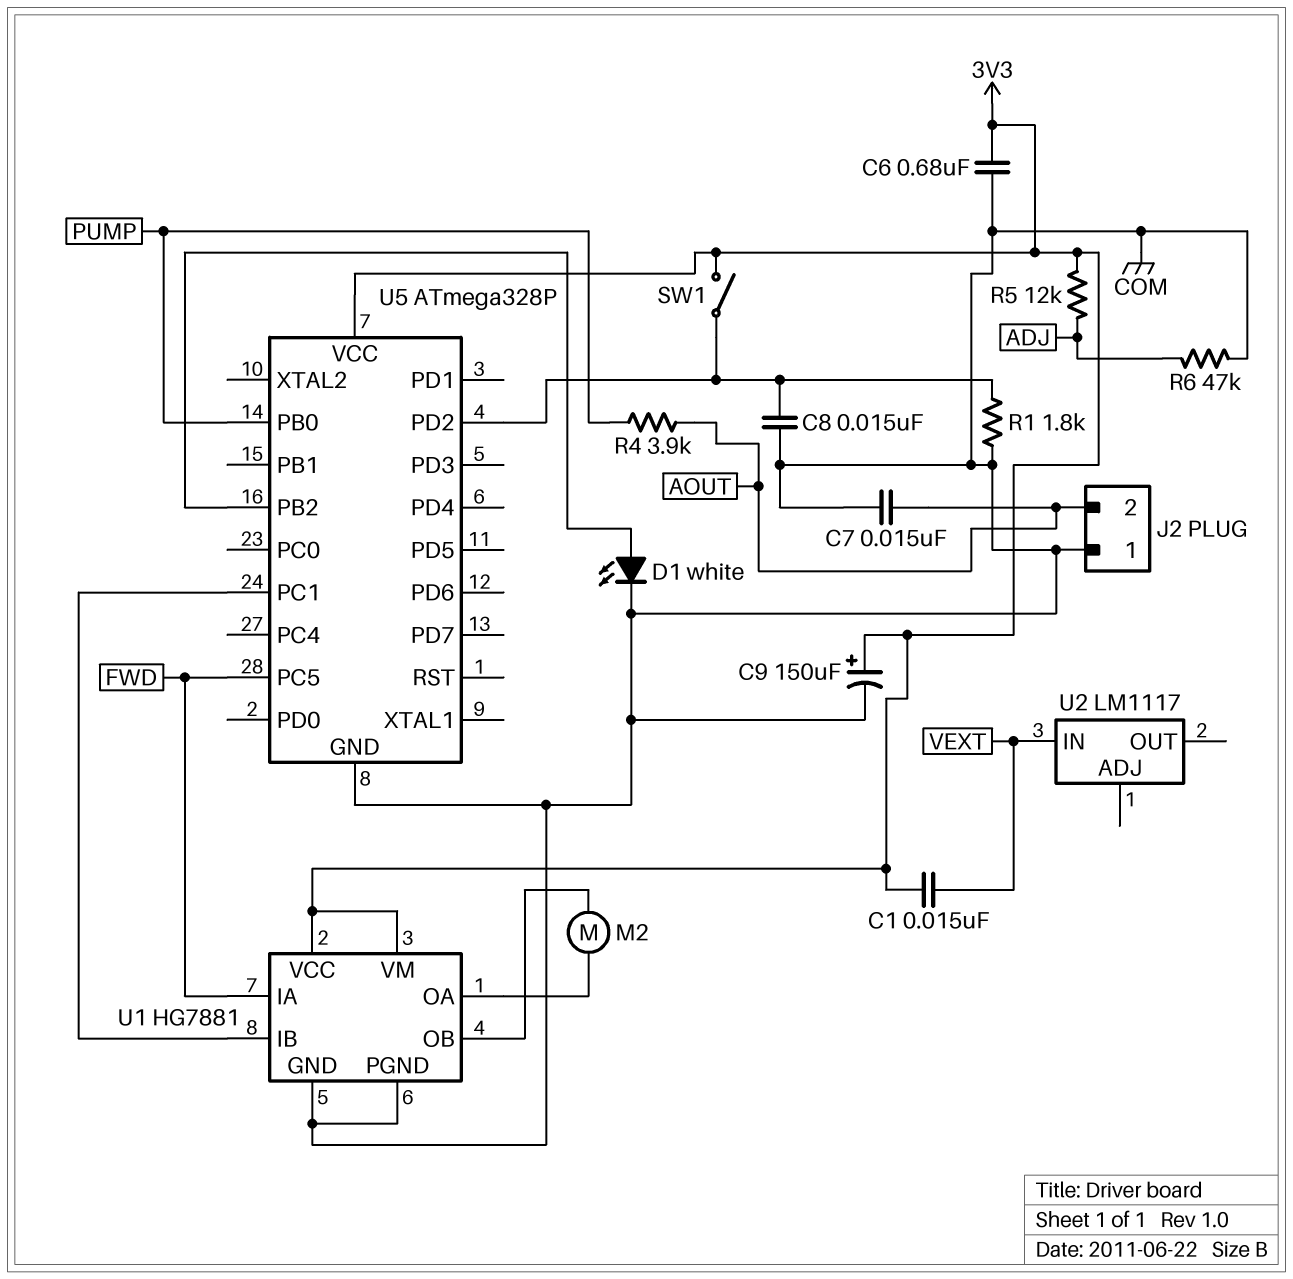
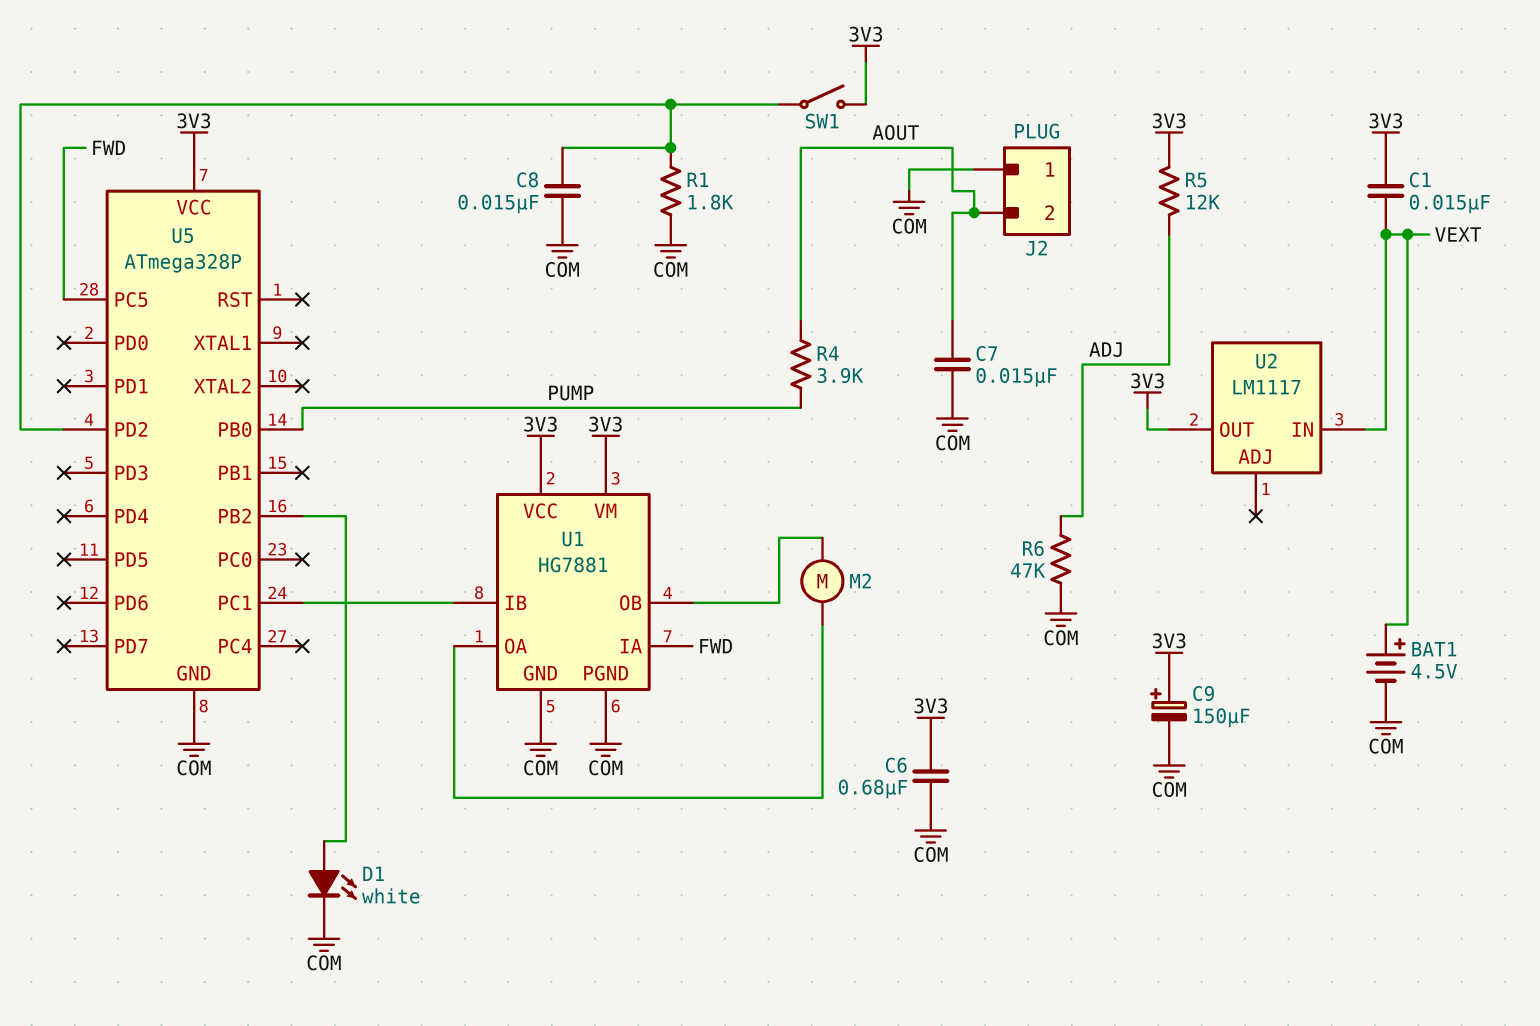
BAT1: none -> 4.5V (plus VEXT, minus COM)
U2 pin OUT: none -> 3V3

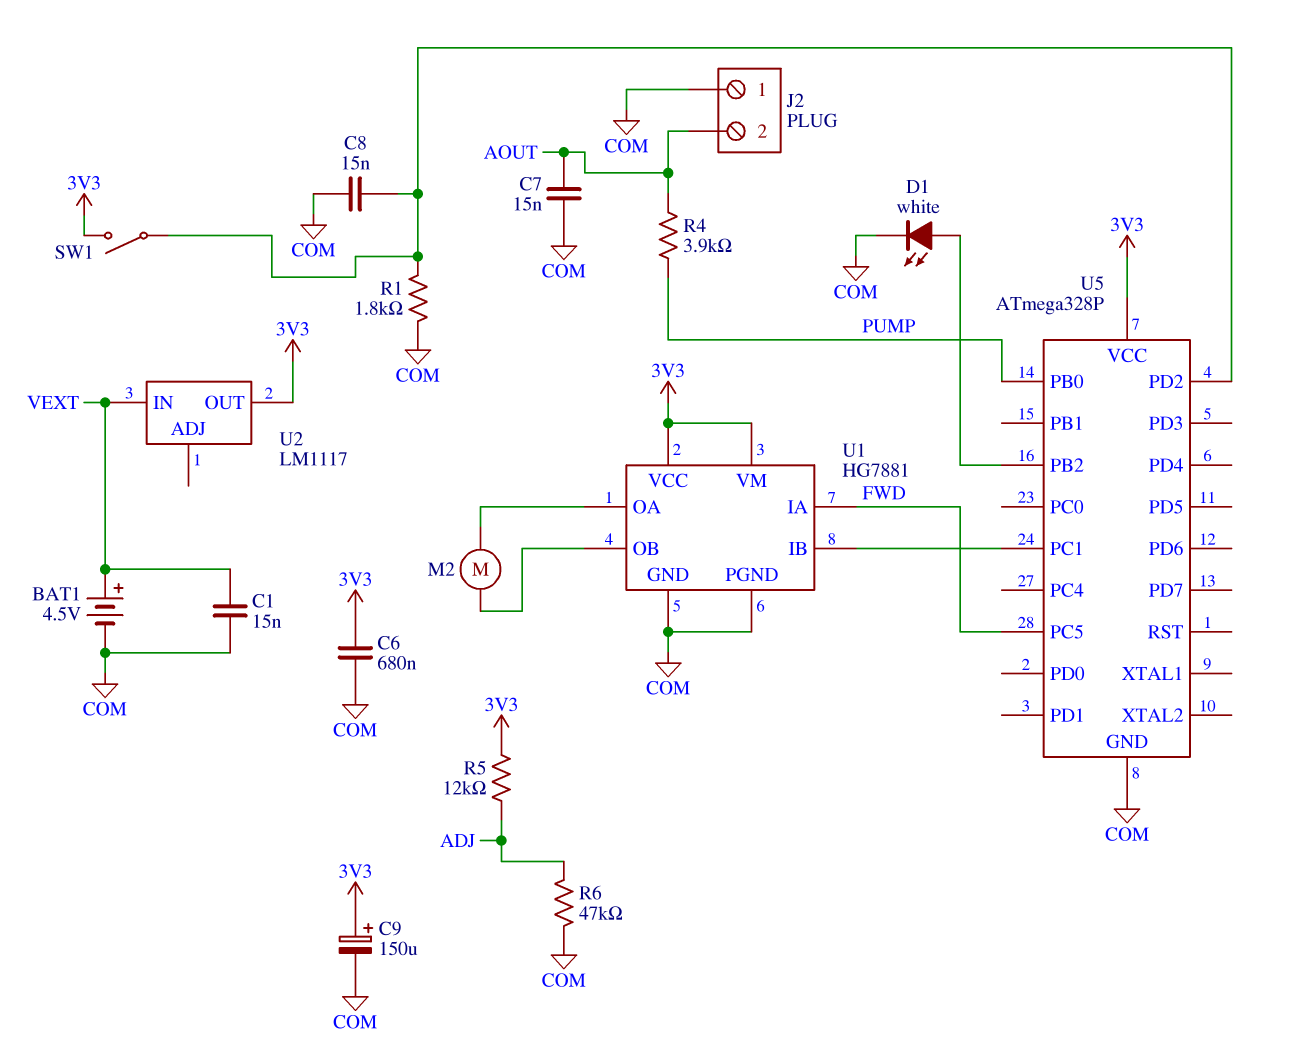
C1: 15nF (3V3, VEXT) -> 15nF (COM, VEXT)

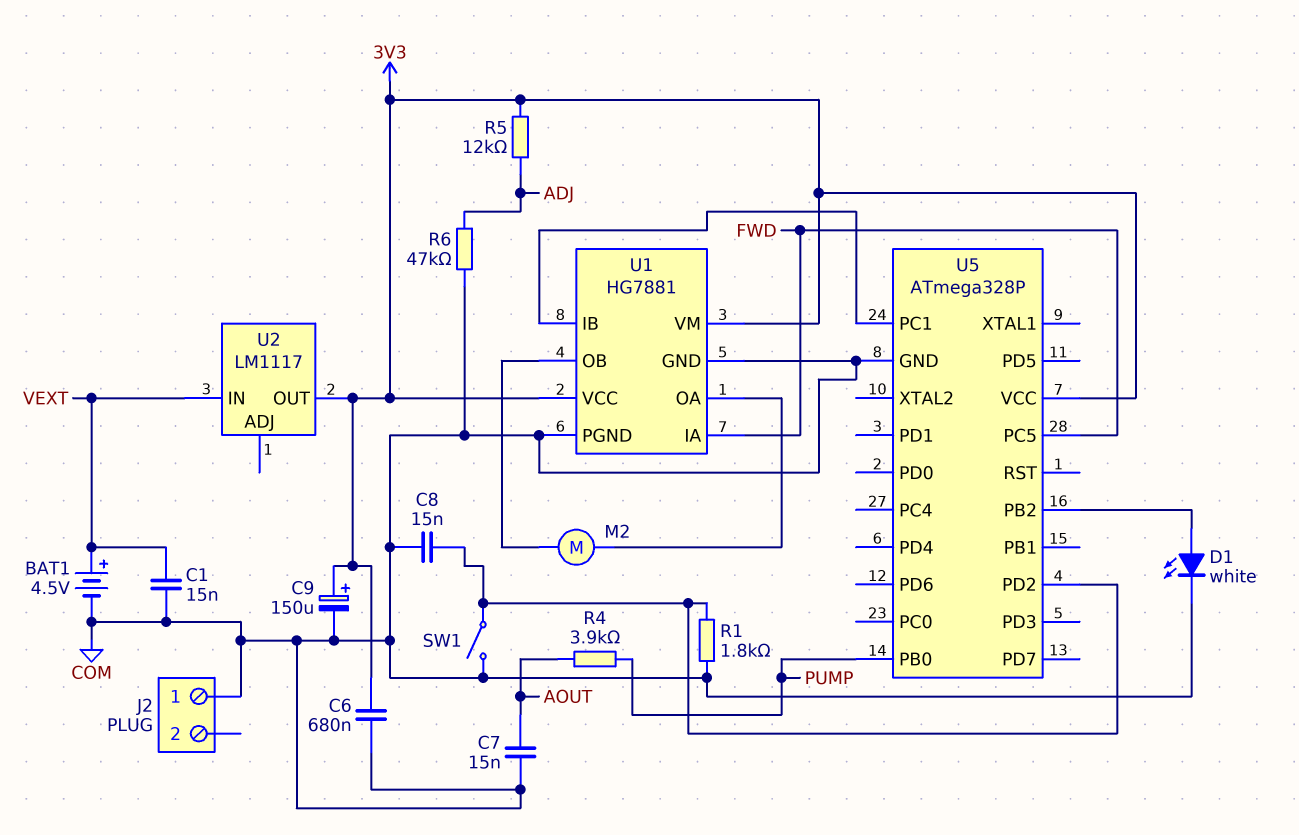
J2 pin 2: AOUT -> none
SW1: switch (3V3, U5/PD2) -> switch (COM, U5/PD2)

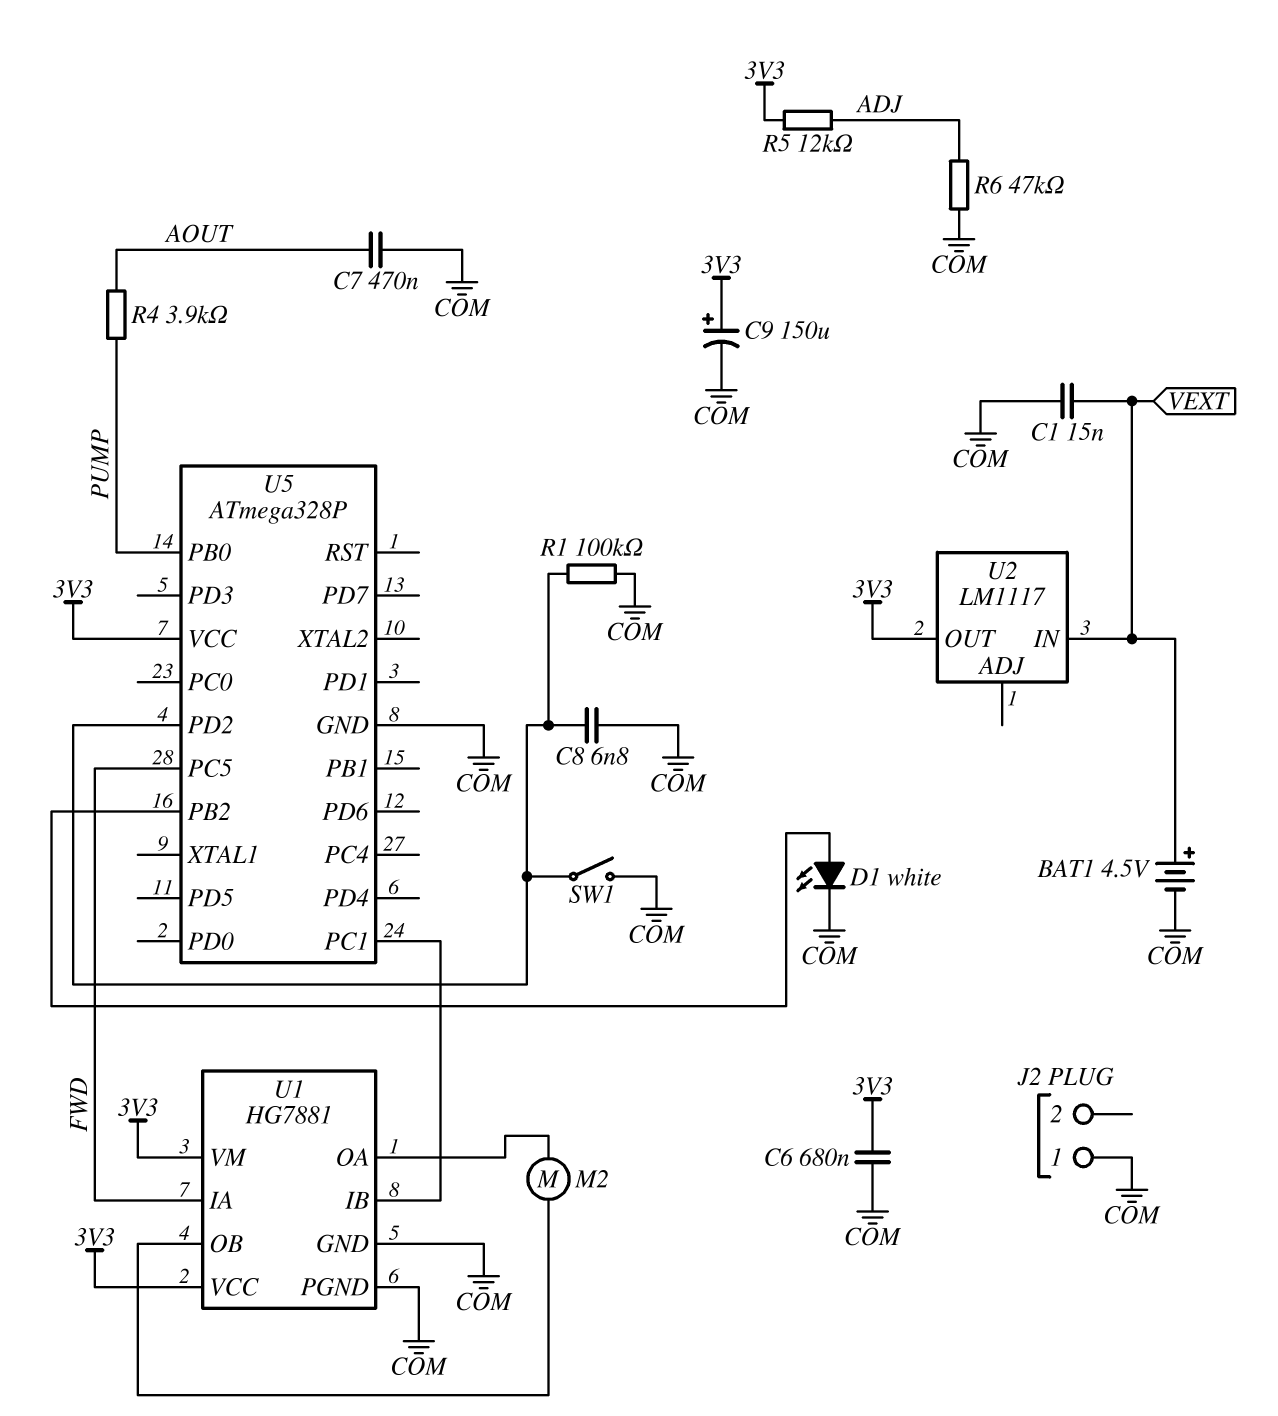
C7: 15nF (AOUT, COM) -> 470nF (AOUT, COM)
C8: 15nF (COM, U5/PD2) -> 6.8nF (COM, U5/PD2)
R1: 1.8k (COM, U5/PD2) -> 100k (COM, U5/PD2)

